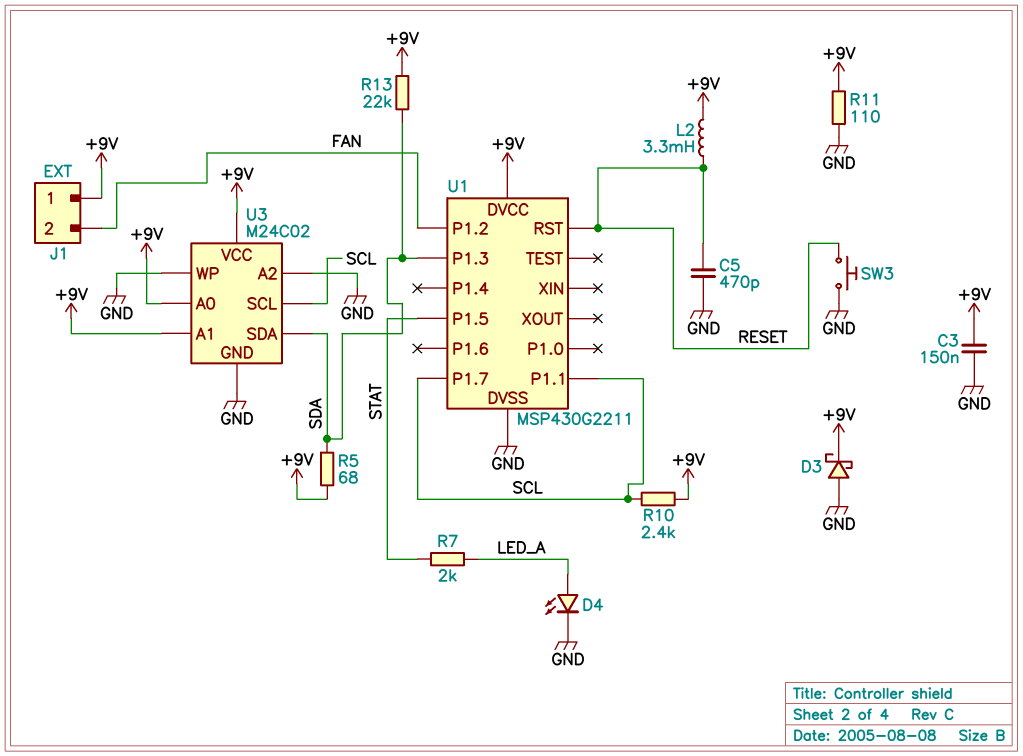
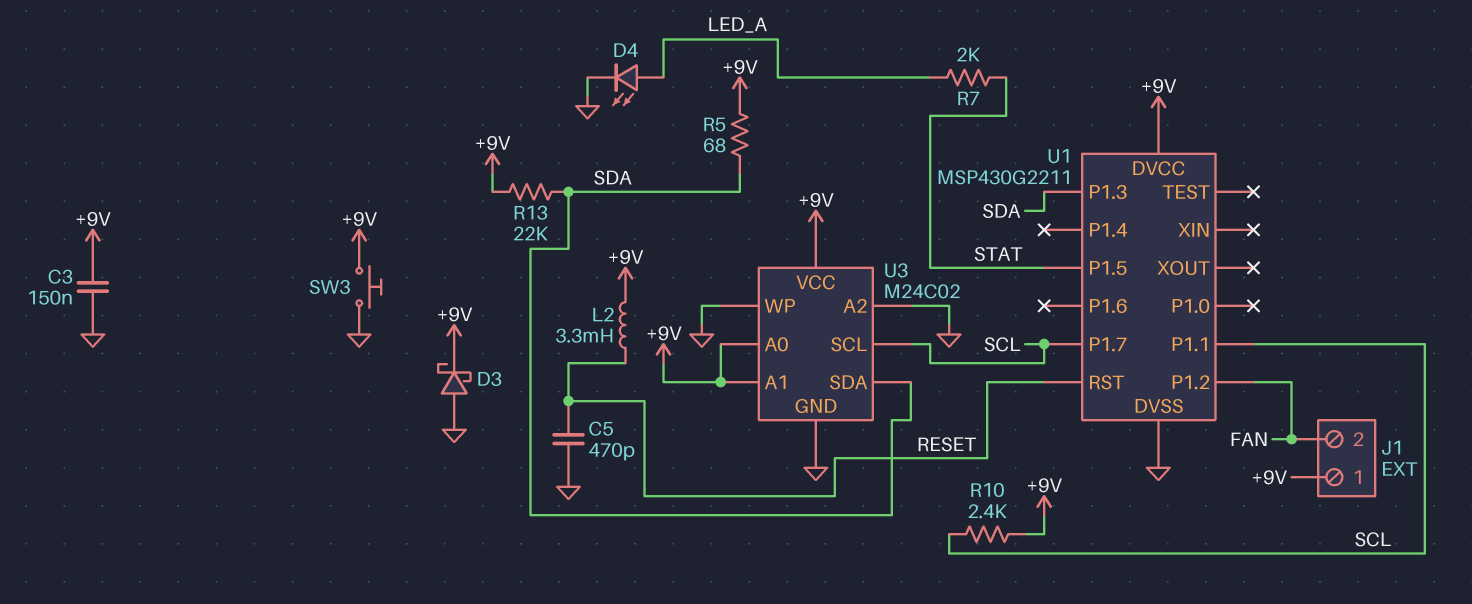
R11: 110 (+9V, GND) -> none
SW3: button (GND, RESET) -> button (+9V, GND)

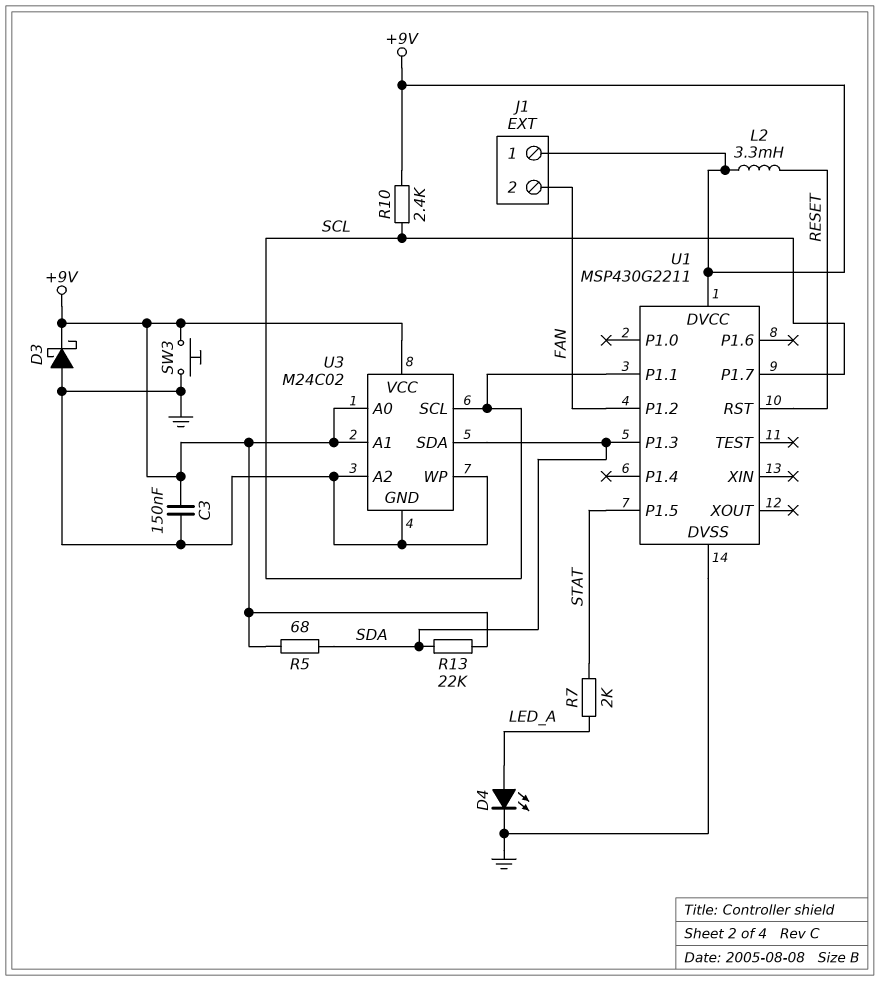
C5: 470pF (GND, RESET) -> none

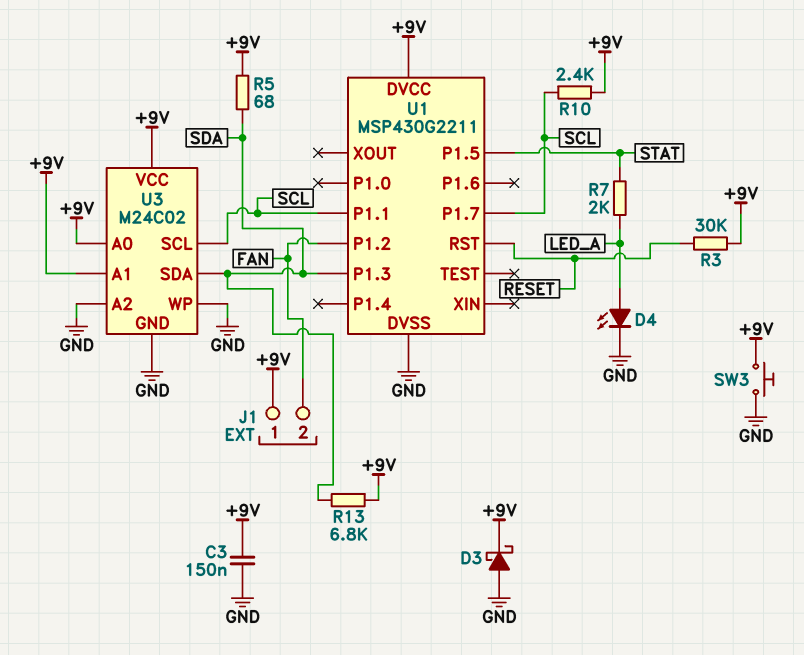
L2: 3.3mH (+9V, RESET) -> none
R3: none -> 30k (+9V, RESET)
R13: 22k (+9V, SDA) -> 6.8k (+9V, SDA)

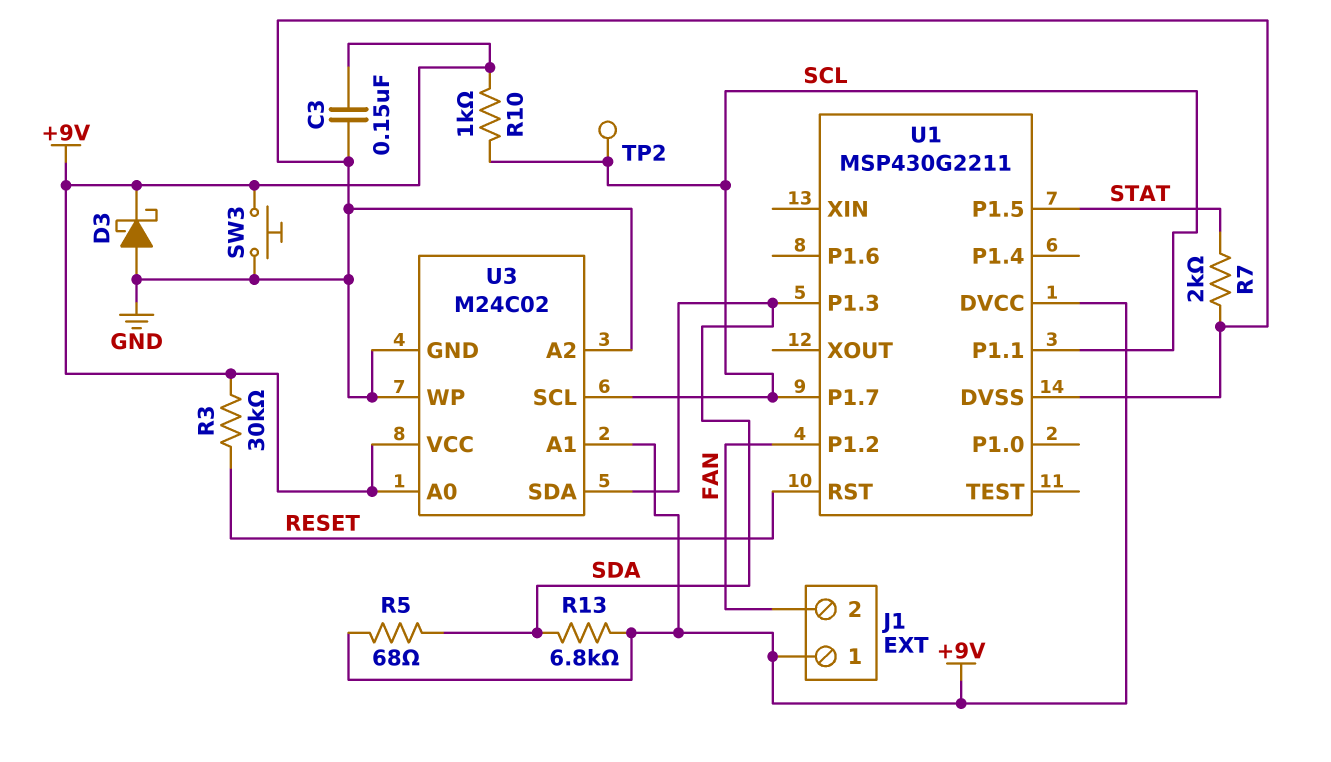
D4: LED (A LED_A, K GND) -> none
R7: 2k (LED_A, STAT) -> 2k (GND, STAT)
R10: 2.4k (+9V, SCL) -> 1k (+9V, SCL)
TP2: none -> test point (SCL)

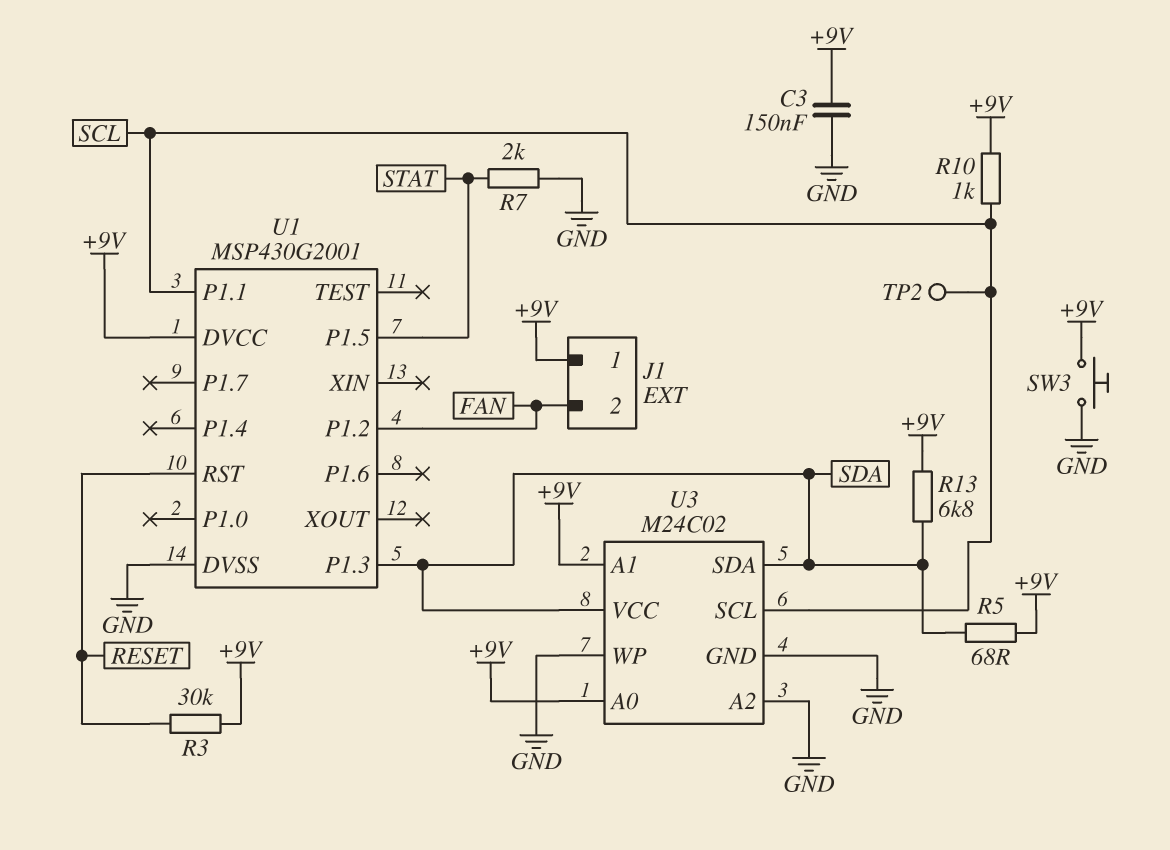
D3: schottky (A GND, K +9V) -> none
U1: MSP430G2211 -> MSP430G2001
U1 pin P1.7: SCL -> none
U3 pin VCC: +9V -> SDA

